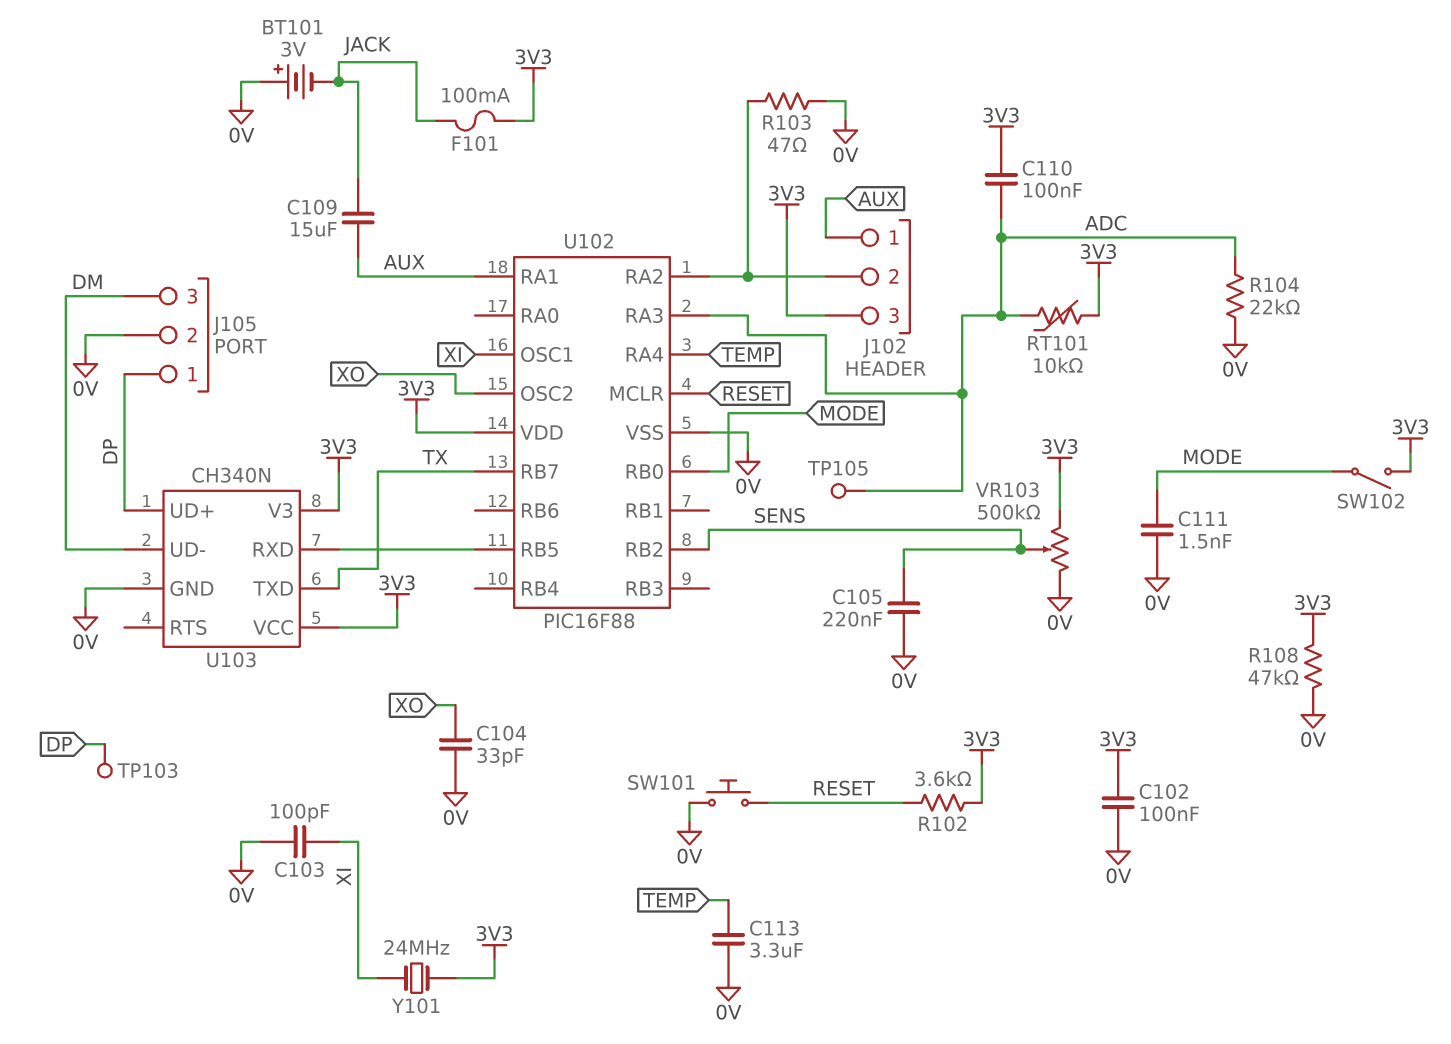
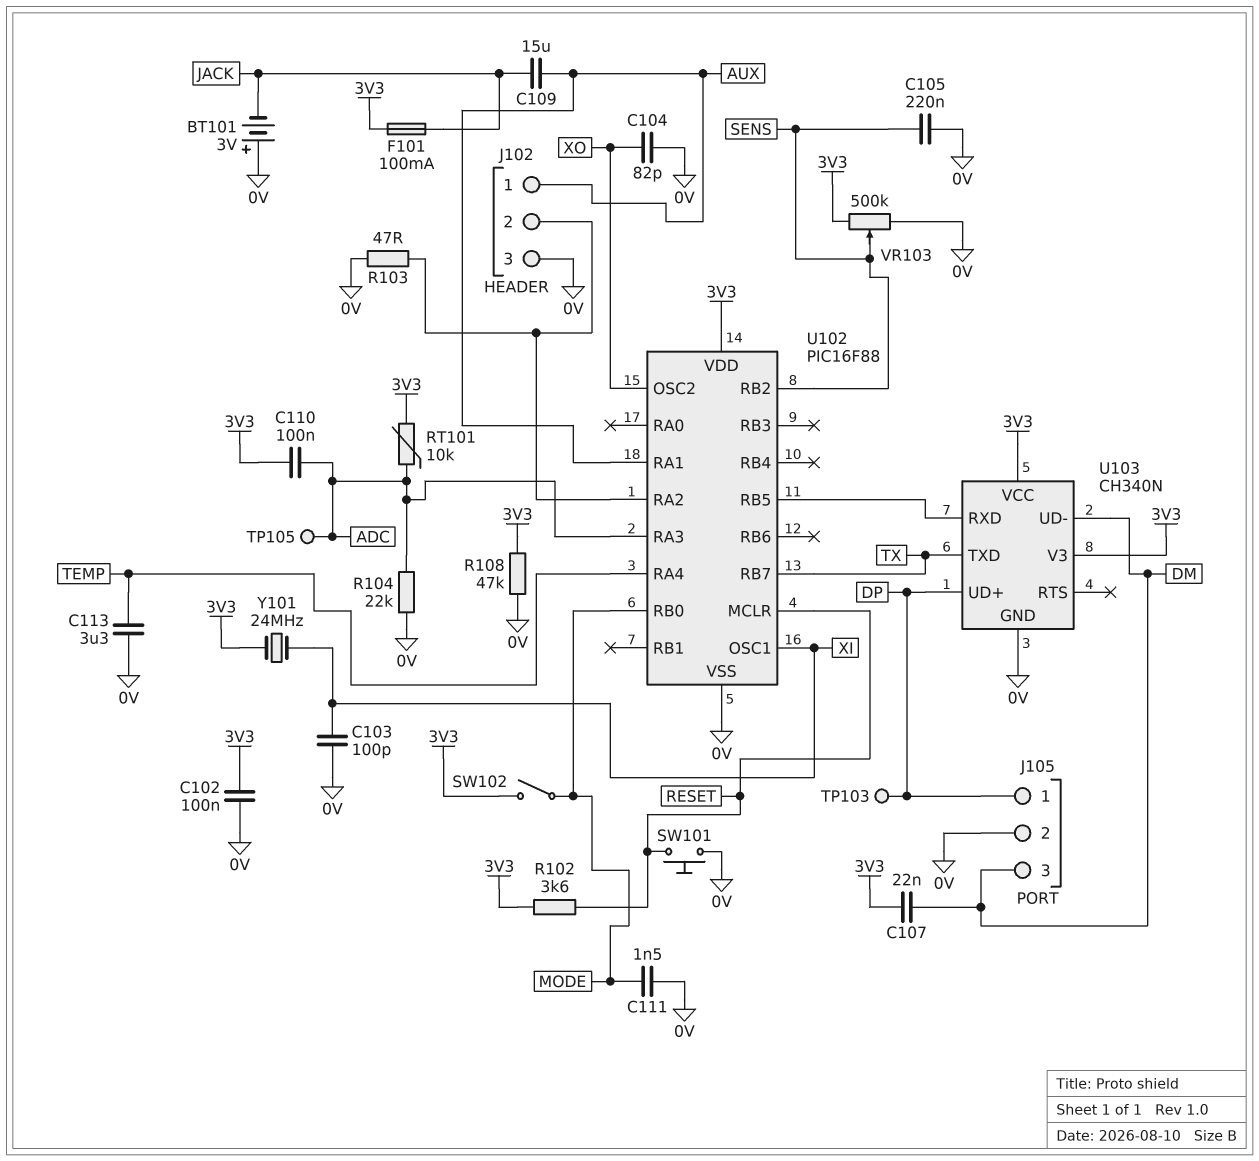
C104: 33pF (0V, XO) -> 82pF (0V, XO)
C107: none -> 22nF (3V3, DM)
J102 pin 3: 3V3 -> 0V

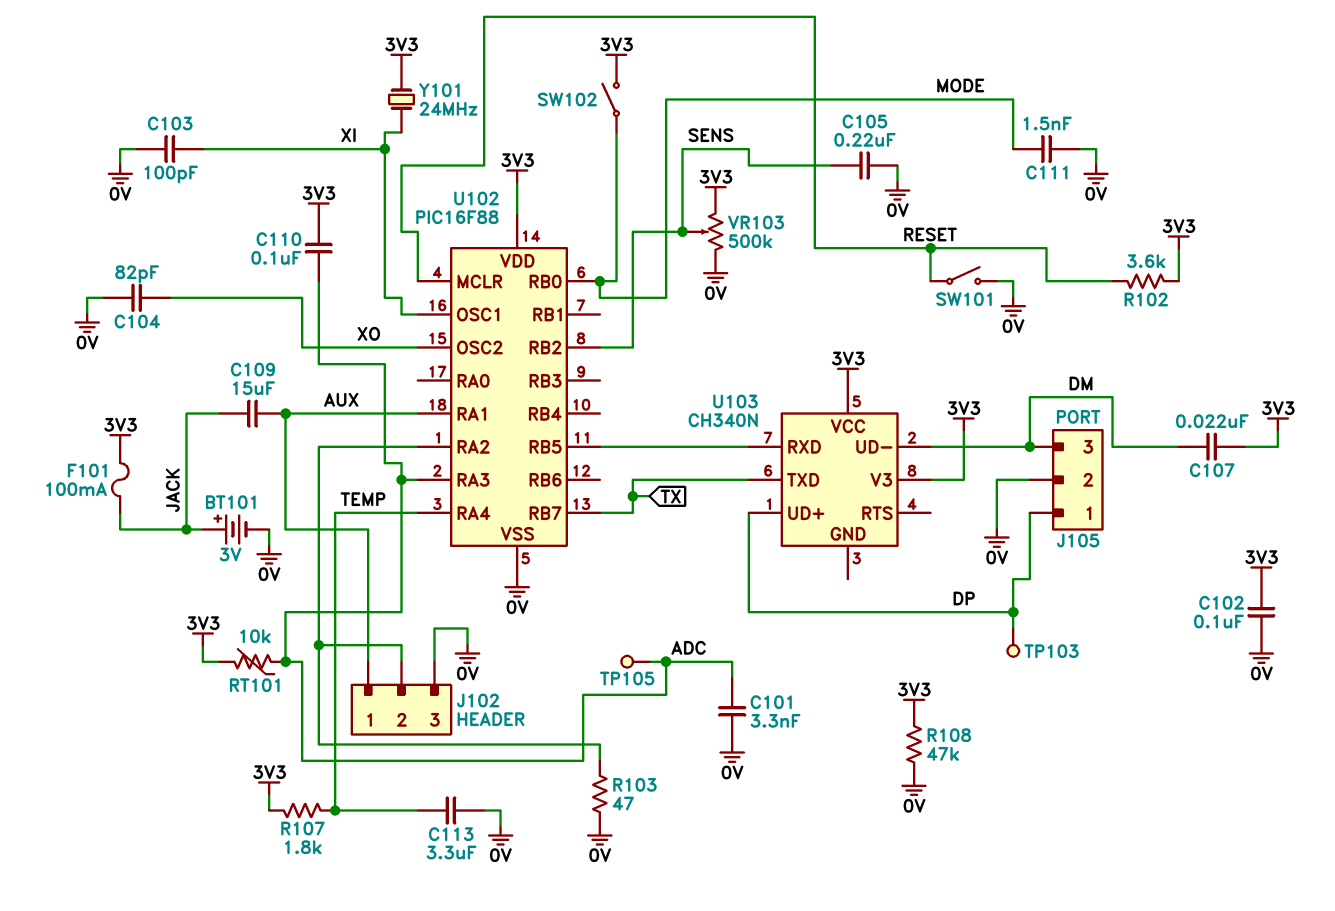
BT101: 3V (plus 0V, minus JACK) -> 3V (plus JACK, minus 0V)
C101: none -> 3.3nF (0V, ADC)
R104: 22k (0V, ADC) -> none
R107: none -> 1.8k (3V3, TEMP)
SW101: button (0V, RESET) -> switch (0V, RESET)
U103 pin GND: 0V -> none

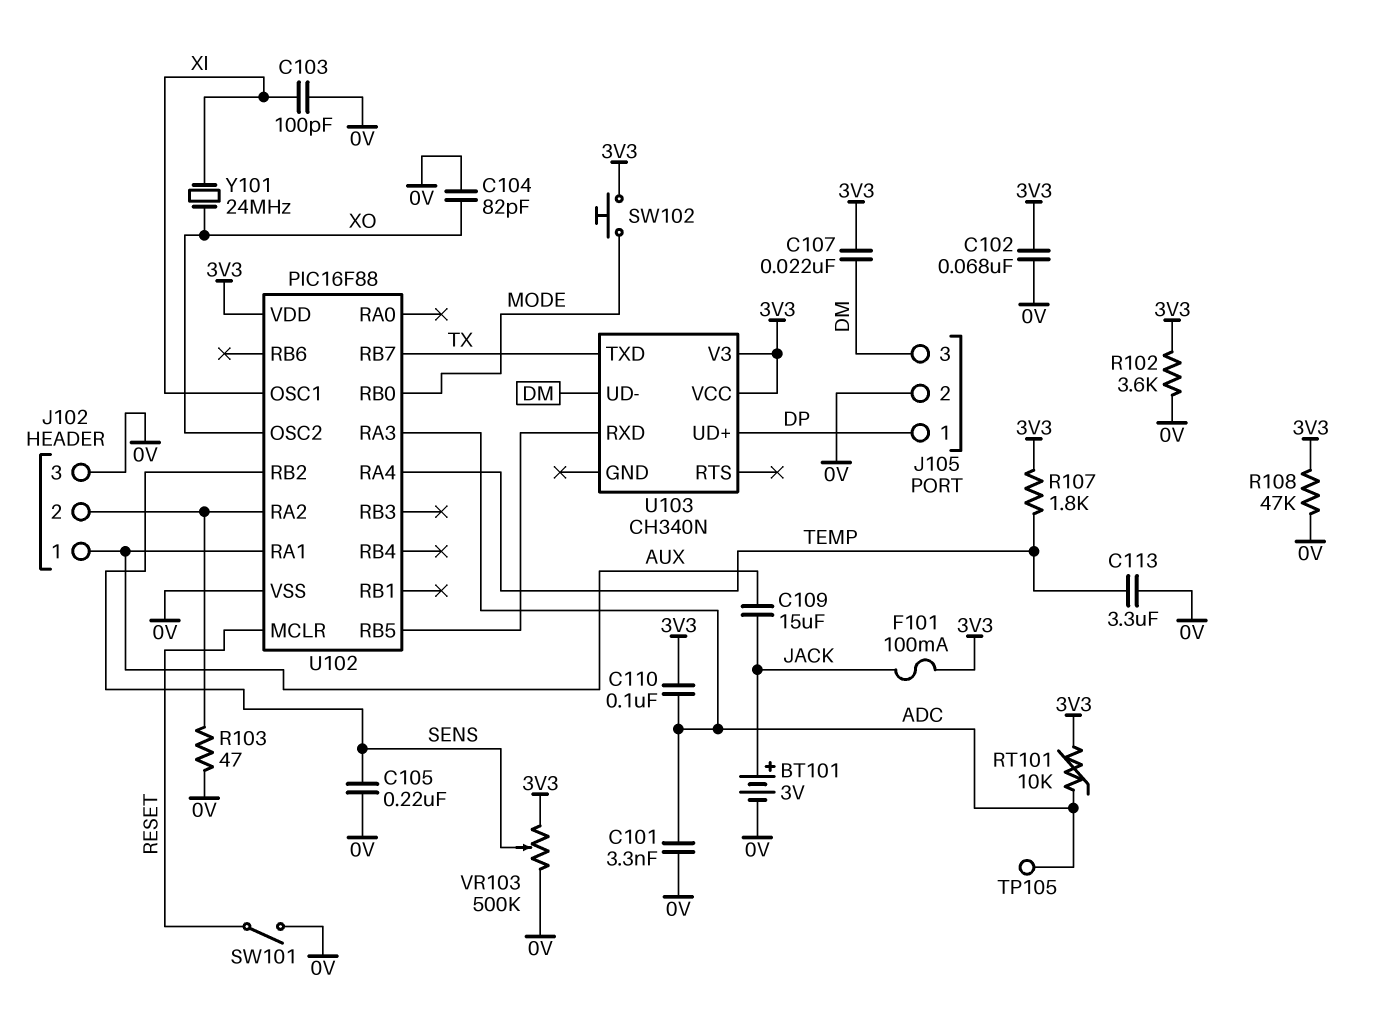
C102: 100nF (0V, 3V3) -> 68nF (0V, 3V3)
C111: 1.5nF (0V, MODE) -> none
R102: 3.6k (3V3, RESET) -> 3.6k (0V, 3V3)
SW102: switch (3V3, MODE) -> button (3V3, MODE)
TP103: test point (DP) -> none
Y101: 24MHz (3V3, XI) -> 24MHz (XI, XO)

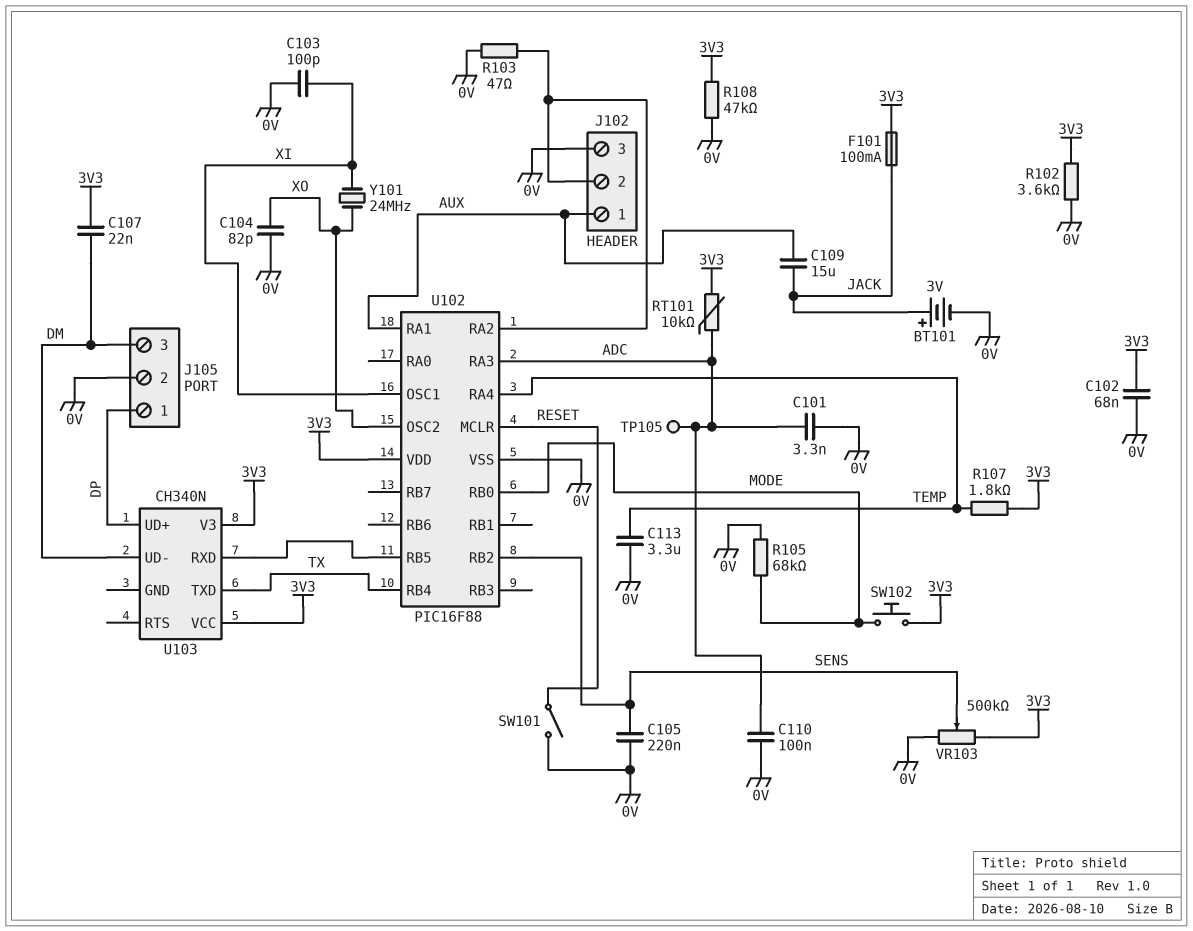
C110: 100nF (3V3, ADC) -> 100nF (0V, ADC)
R105: none -> 68k (0V, MODE)
U102 pin RB4: none -> TX
U102 pin RB7: TX -> none

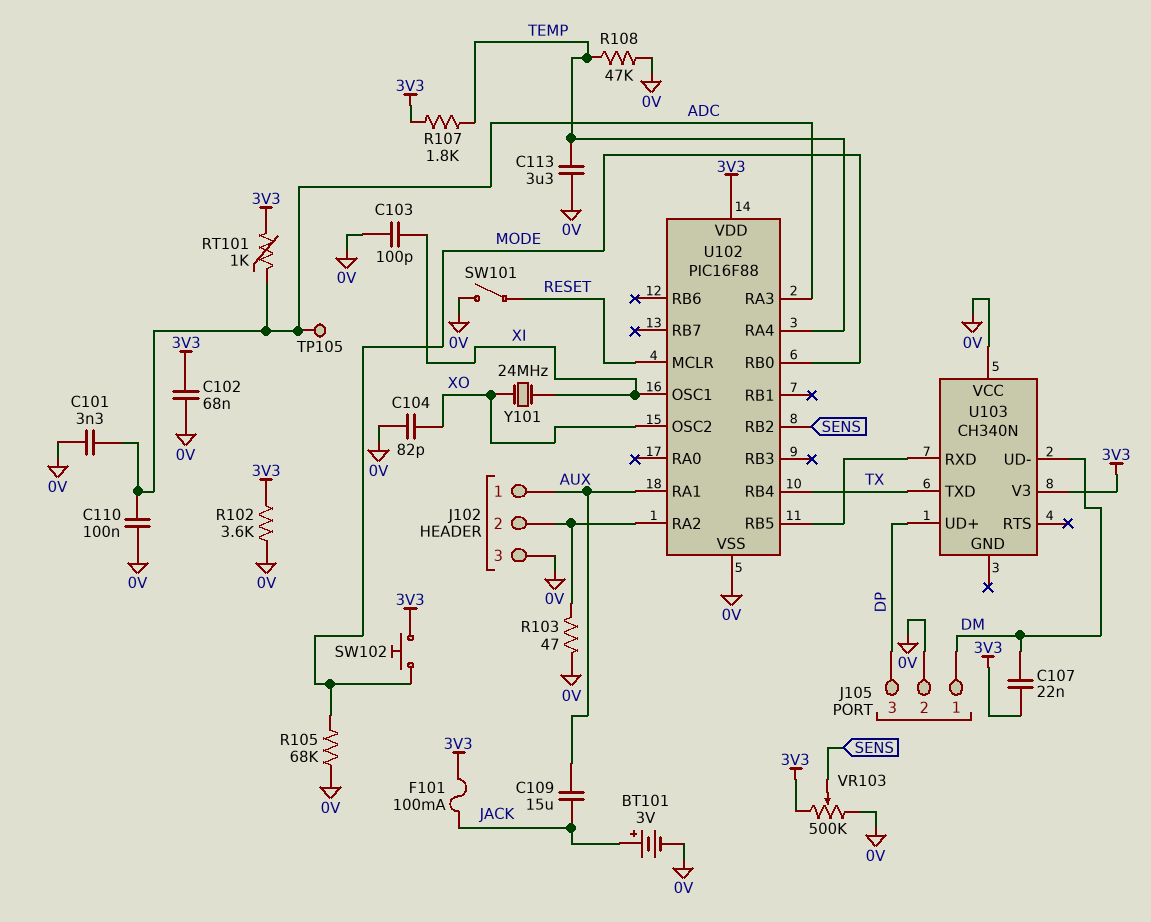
C105: 220nF (0V, SENS) -> none
J105 pin 1: DP -> DM
J105 pin 3: DM -> DP
R108: 47k (0V, 3V3) -> 47k (0V, TEMP)
RT101: 10k (3V3, ADC) -> 1k (3V3, ADC)
U103 pin VCC: 3V3 -> 0V

